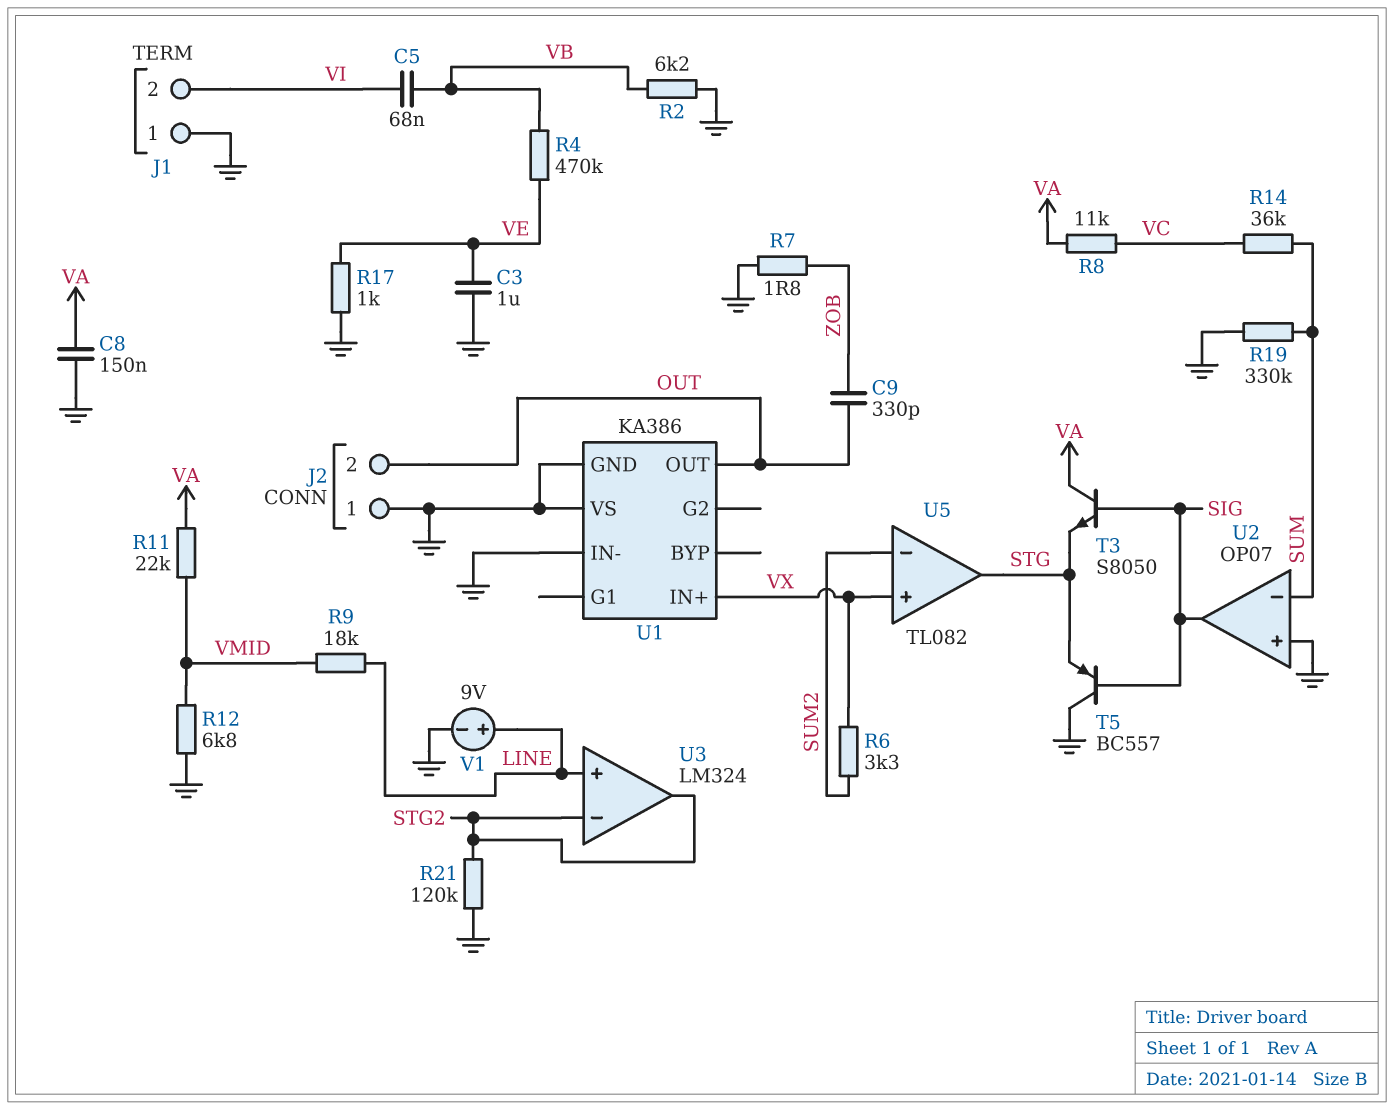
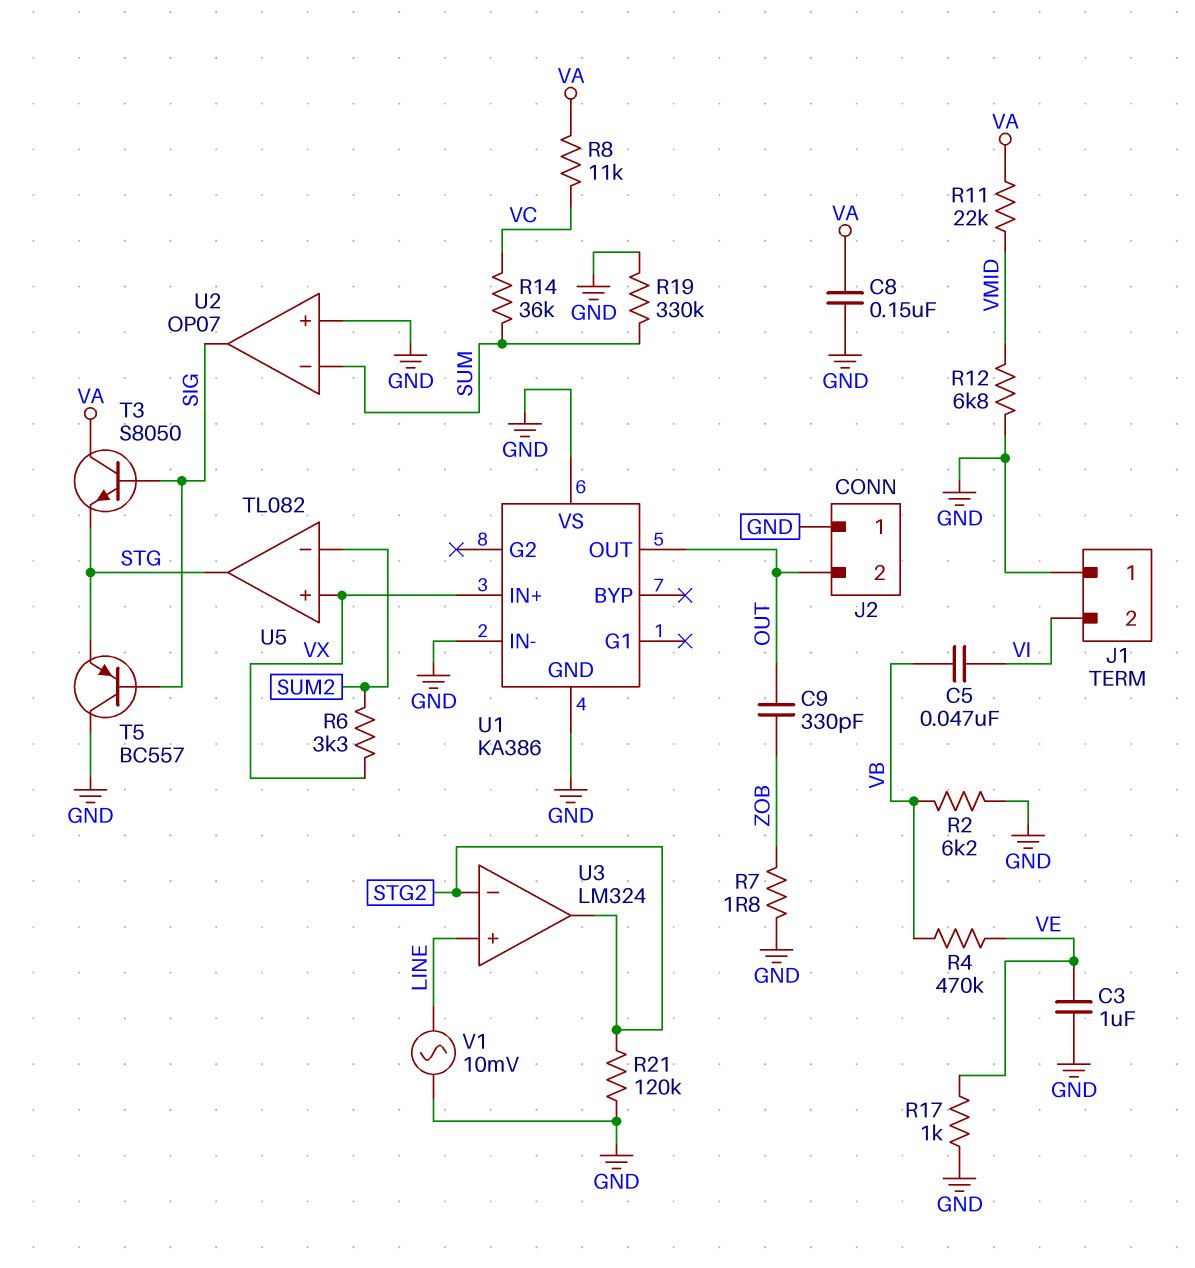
C5: 68nF (VB, VI) -> 47nF (VB, VI)
R9: 18k (LINE, VMID) -> none
V1: 9V (plus LINE, minus GND) -> AC 10mV (GND, LINE)

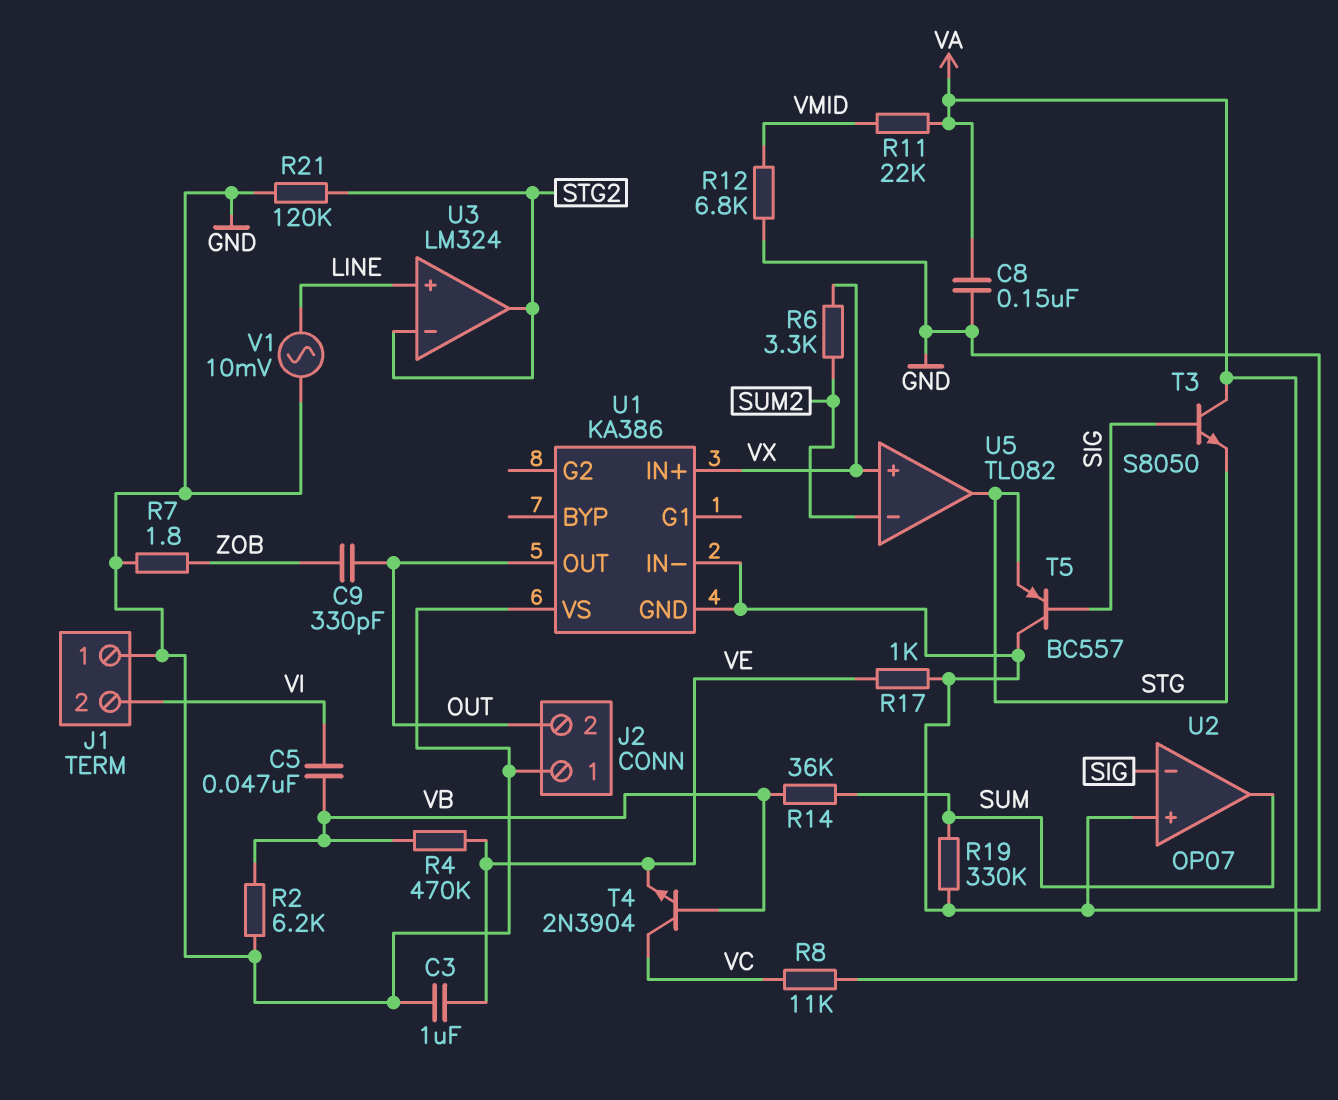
R14: 36k (SUM, VC) -> 36k (SUM, VB)
T4: none -> NPN 2N3904 (B VB, C VC, E VE)
U2 pin in-: SUM -> SIG
U2 pin out: SIG -> SUM

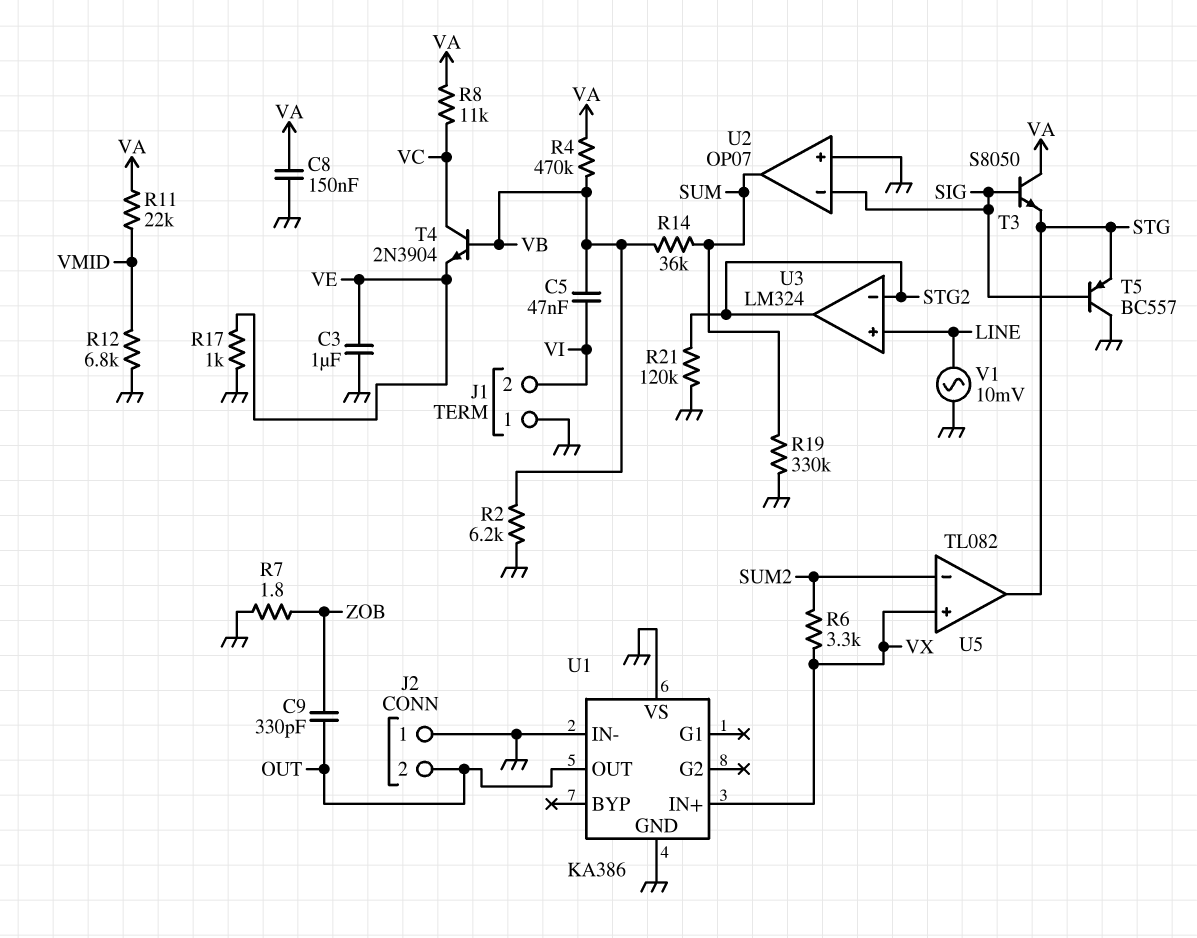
R4: 470k (VB, VE) -> 470k (VA, VB)

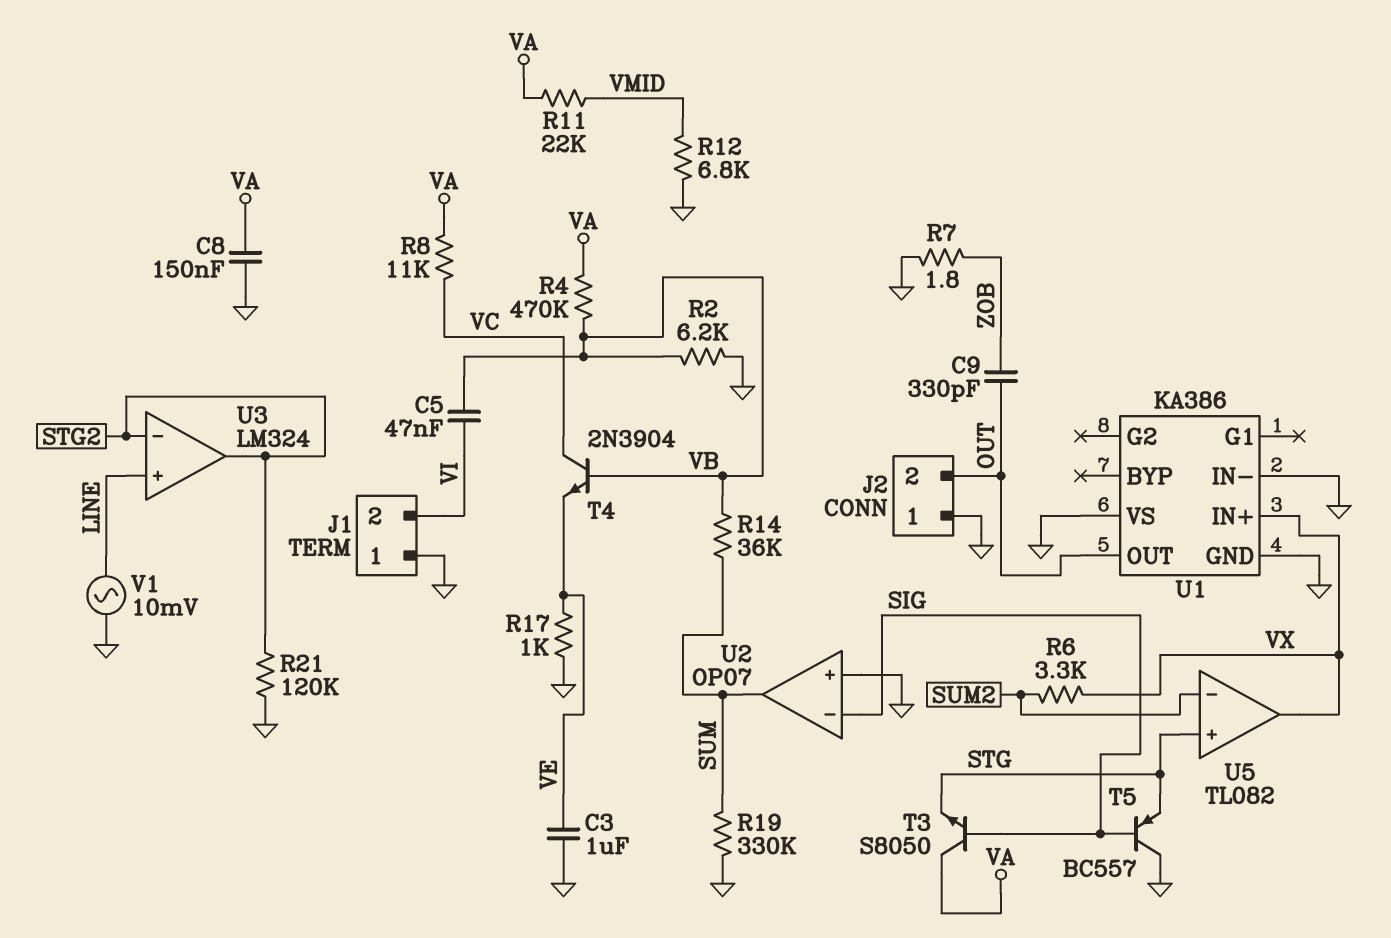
U5 pin in+: VX -> STG
U5 pin out: STG -> VX

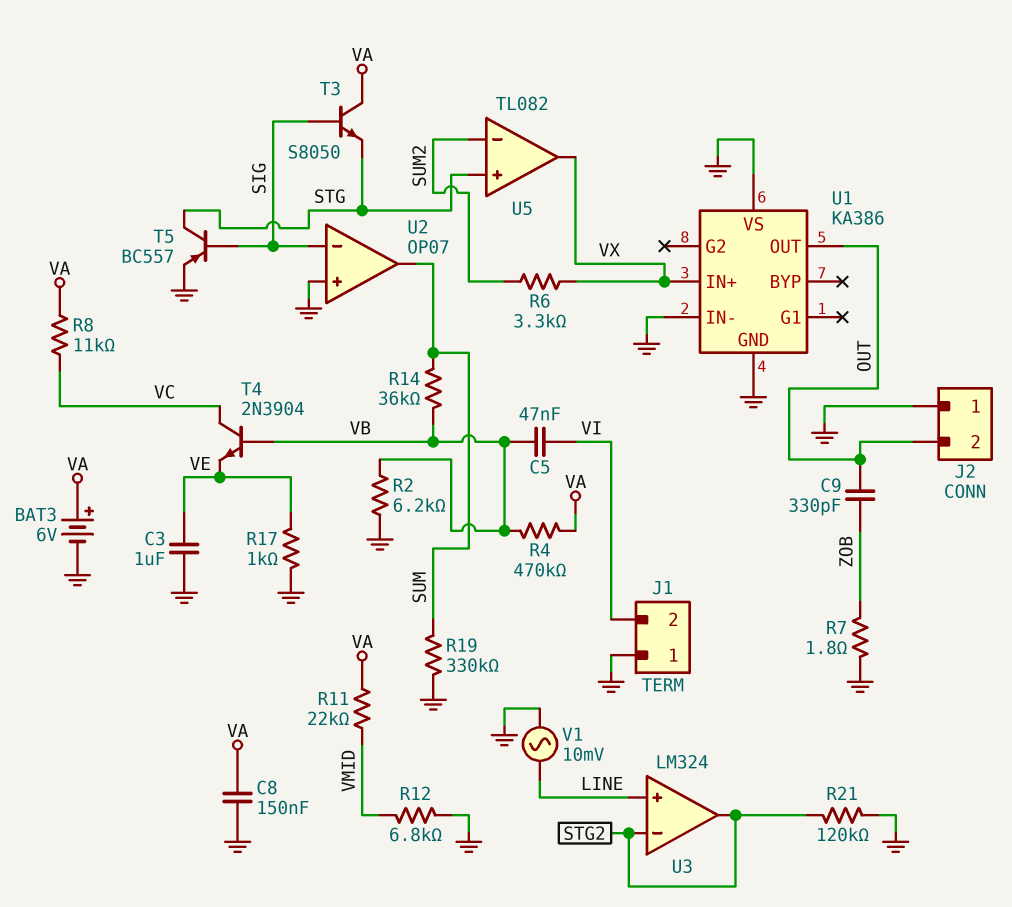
BAT3: none -> 6V (plus VA, minus GND)
T5: PNP BC557 (B SIG, C GND, E STG) -> PNP BC557 (B SIG, C STG, E GND)

